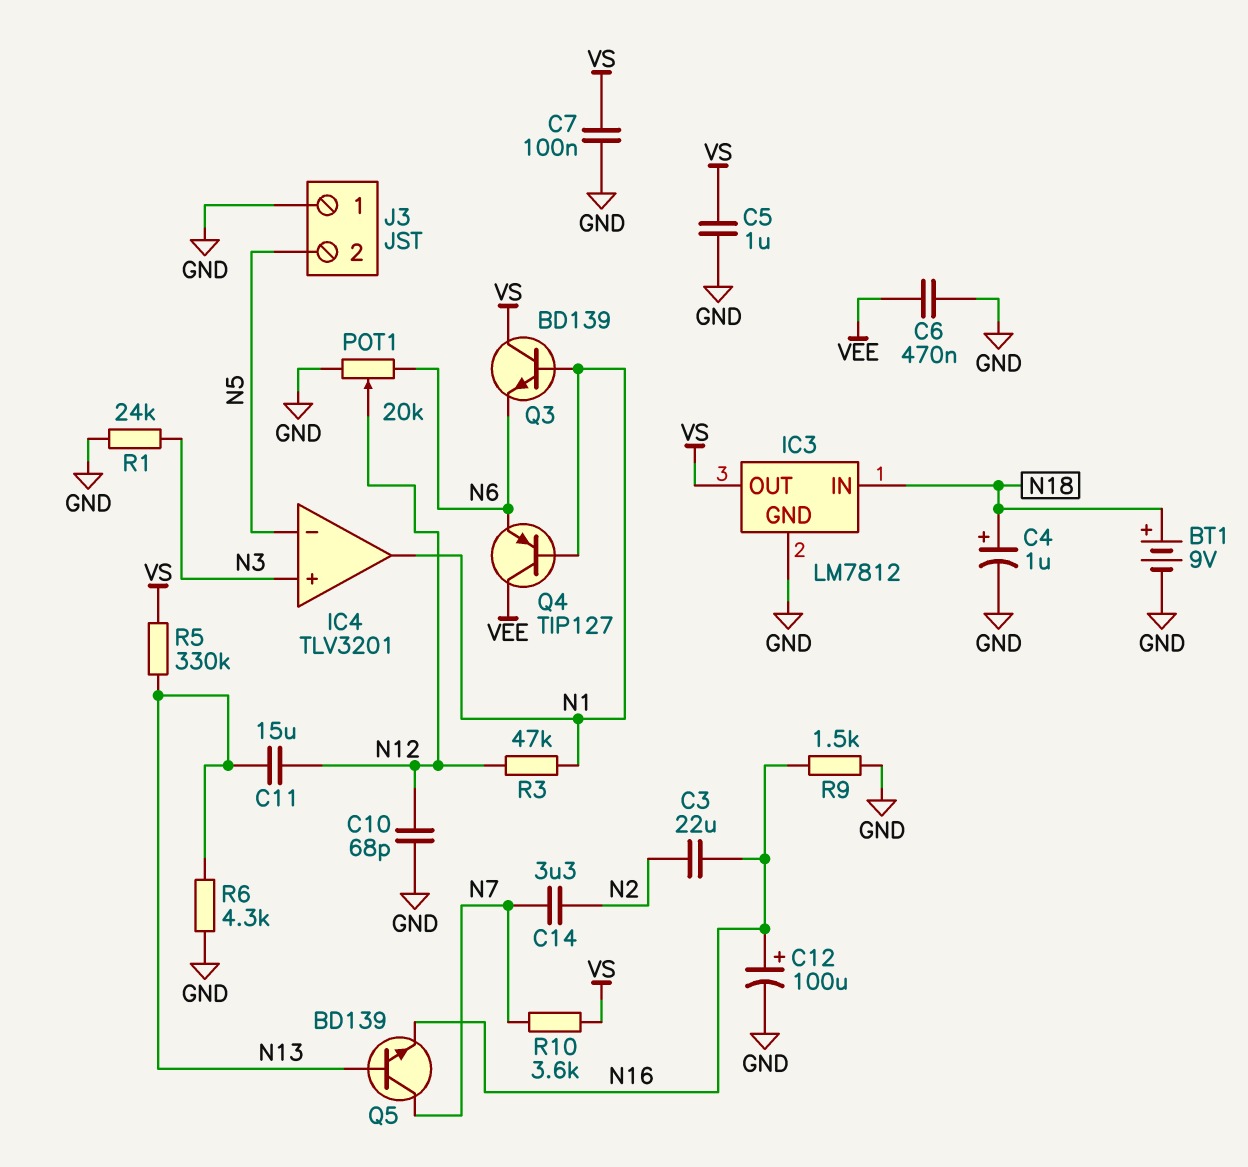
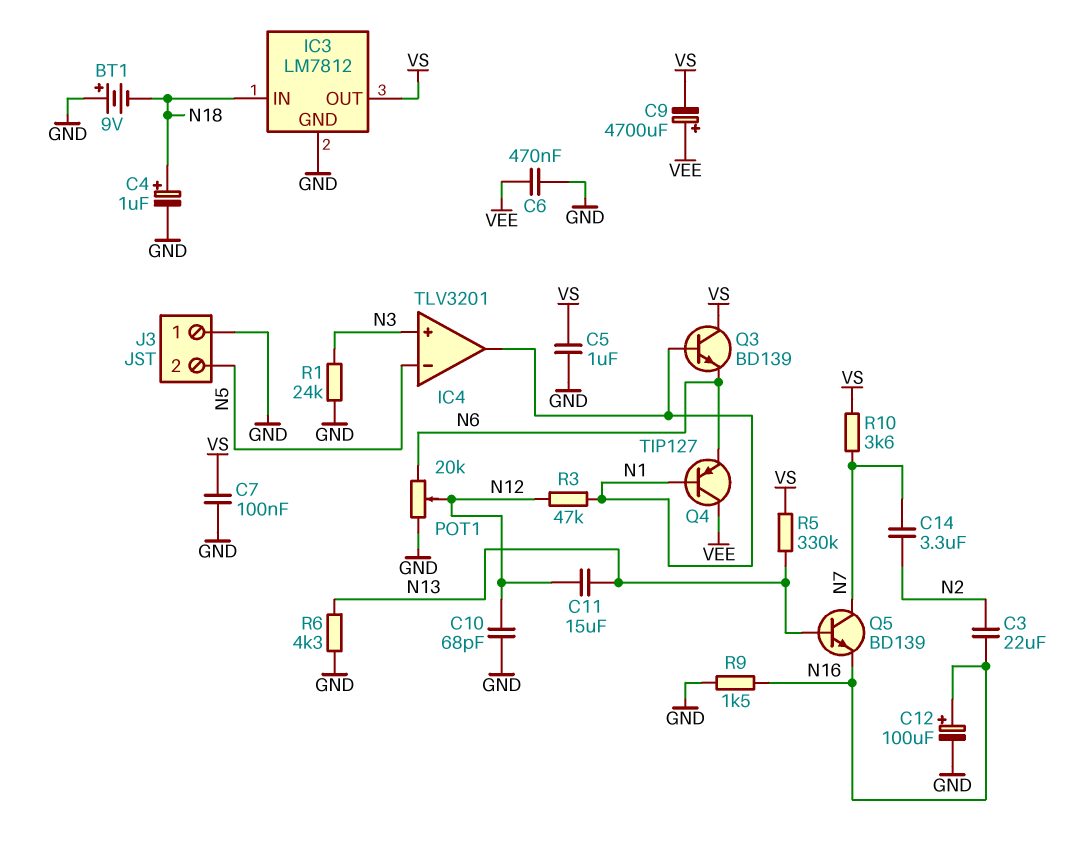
BT1: 9V (plus N18, minus GND) -> 9V (plus GND, minus N18)
C9: none -> 4700uF (plus VEE, minus VS)

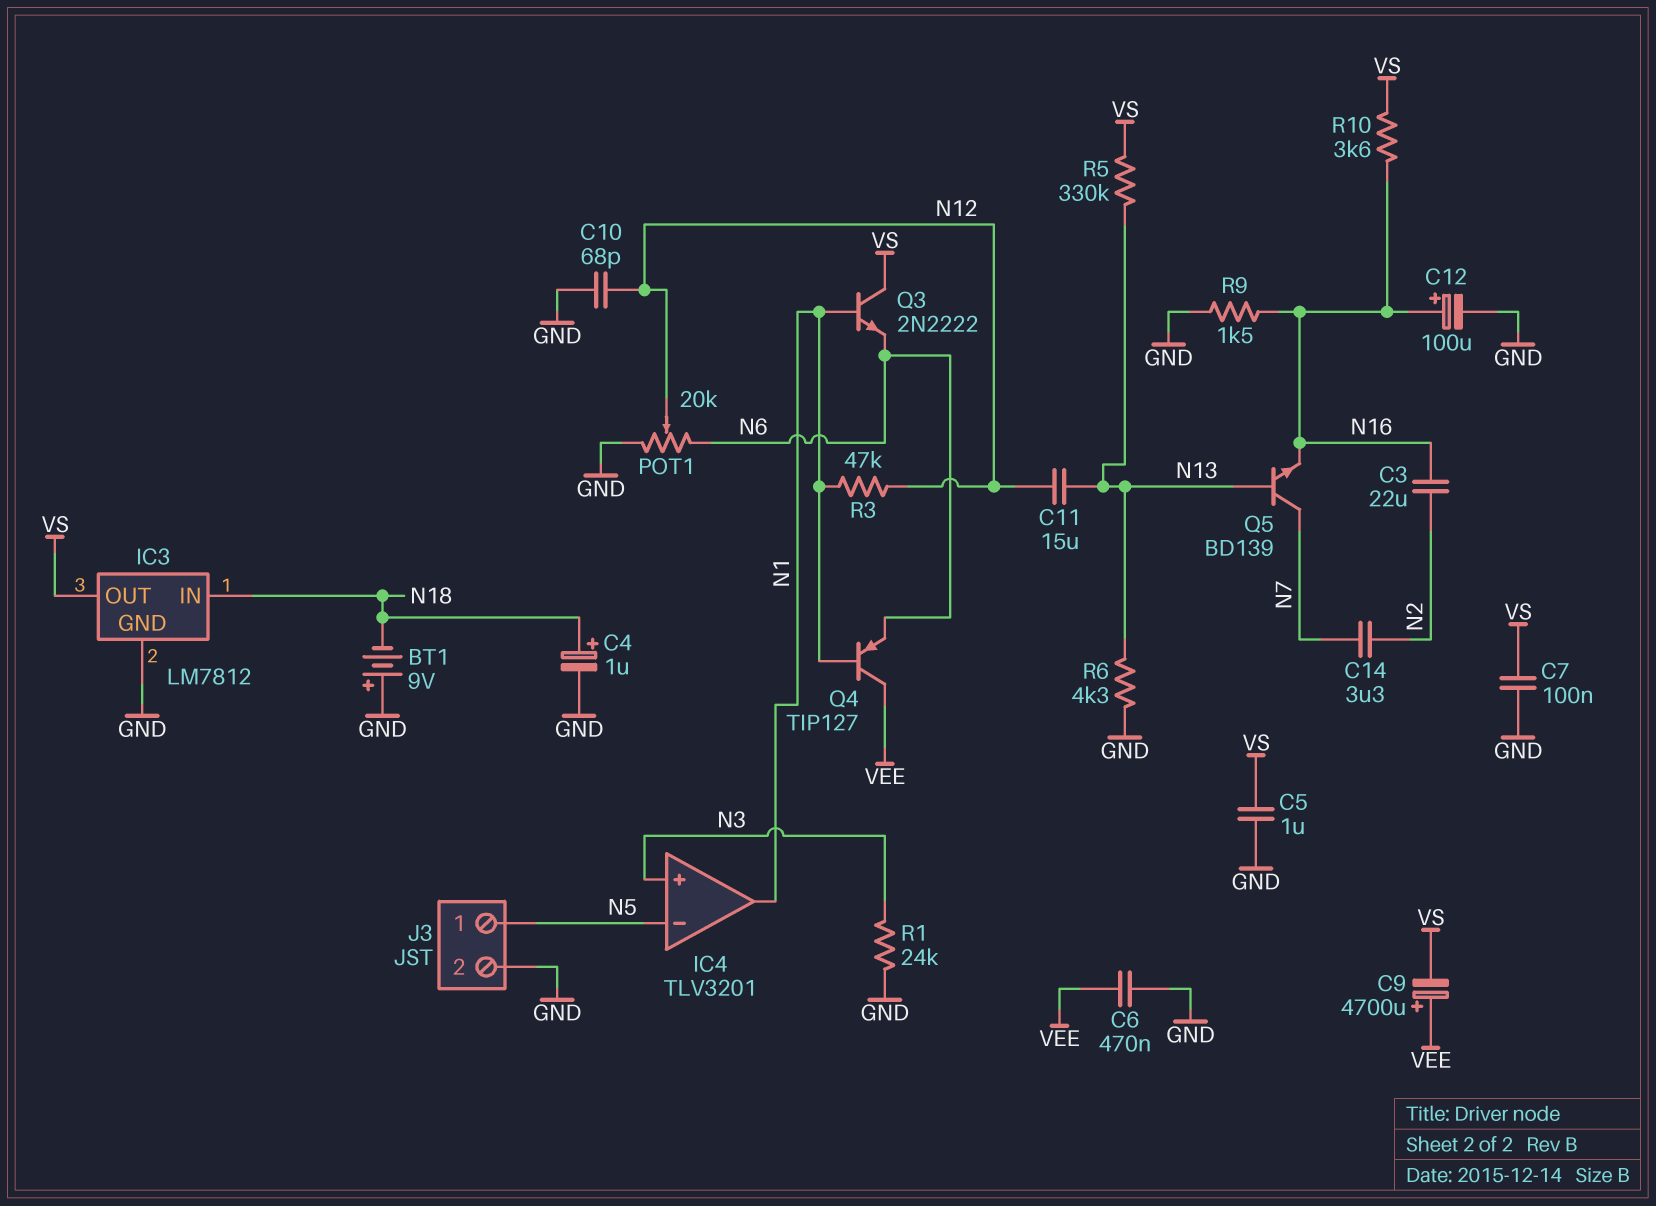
J3 pin 1: GND -> N5
J3 pin 2: N5 -> GND
Q3: NPN BD139 (B N1, C VS, E N6) -> NPN 2N2222 (B N1, C VS, E N6)
R10: 3.6k (N7, VS) -> 3.6k (N16, VS)

